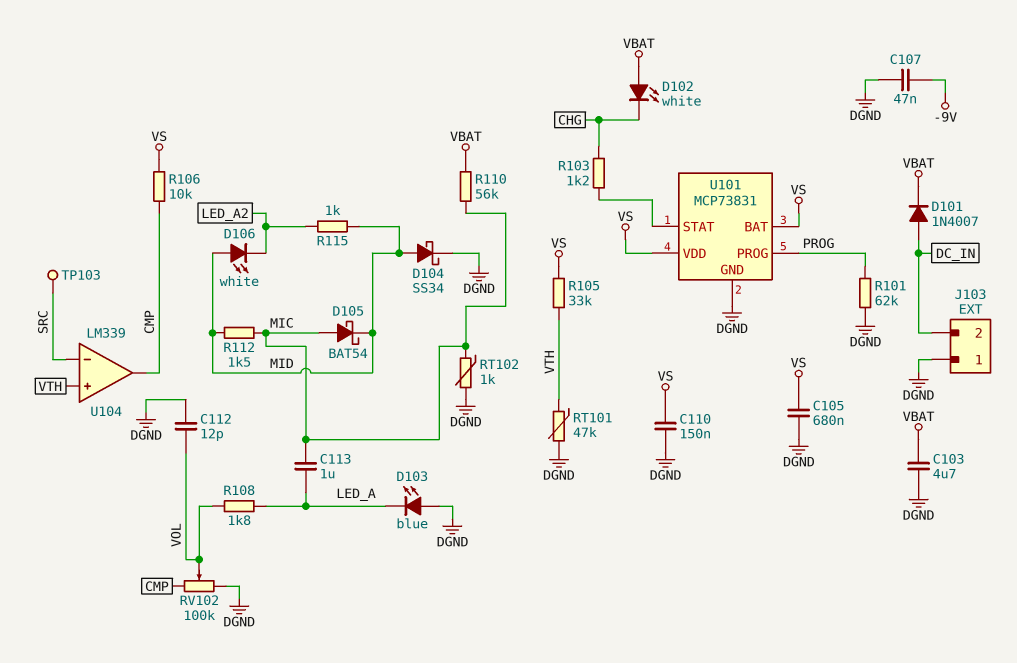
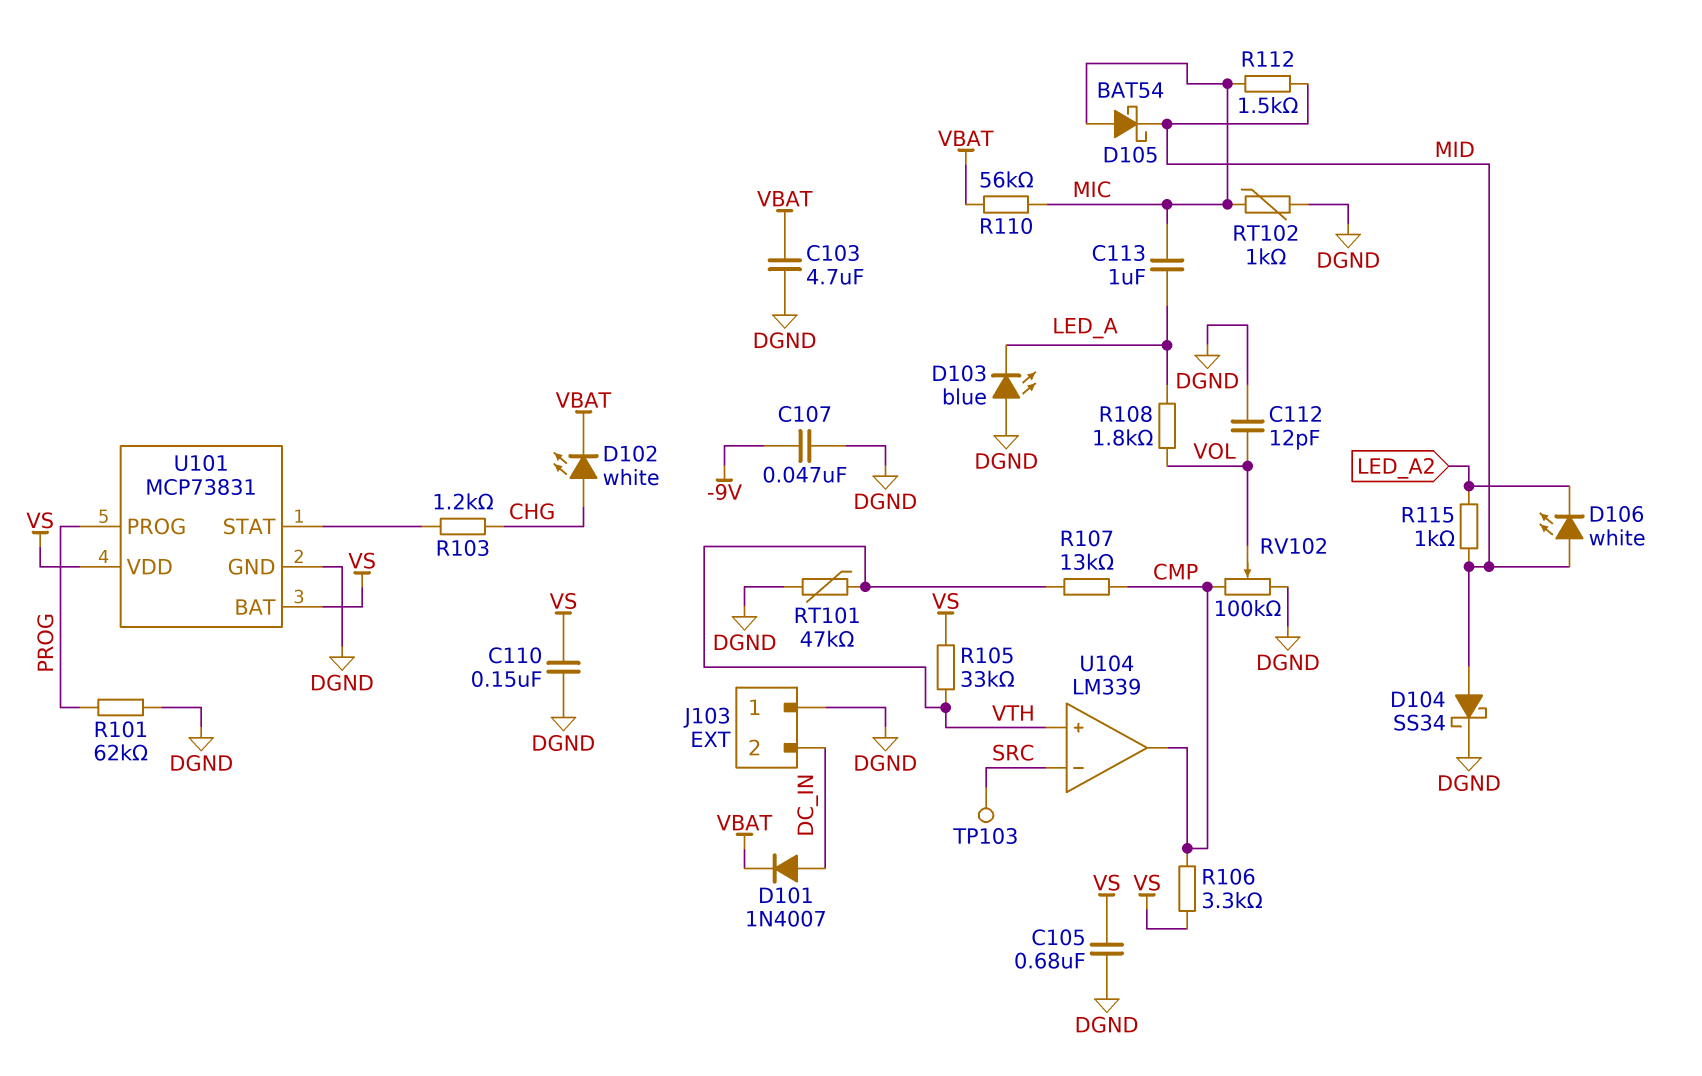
D102: LED white (A VBAT, K CHG) -> LED white (A CHG, K VBAT)
R106: 10k (CMP, VS) -> 3.3k (CMP, VS)
R107: none -> 13k (CMP, VTH)

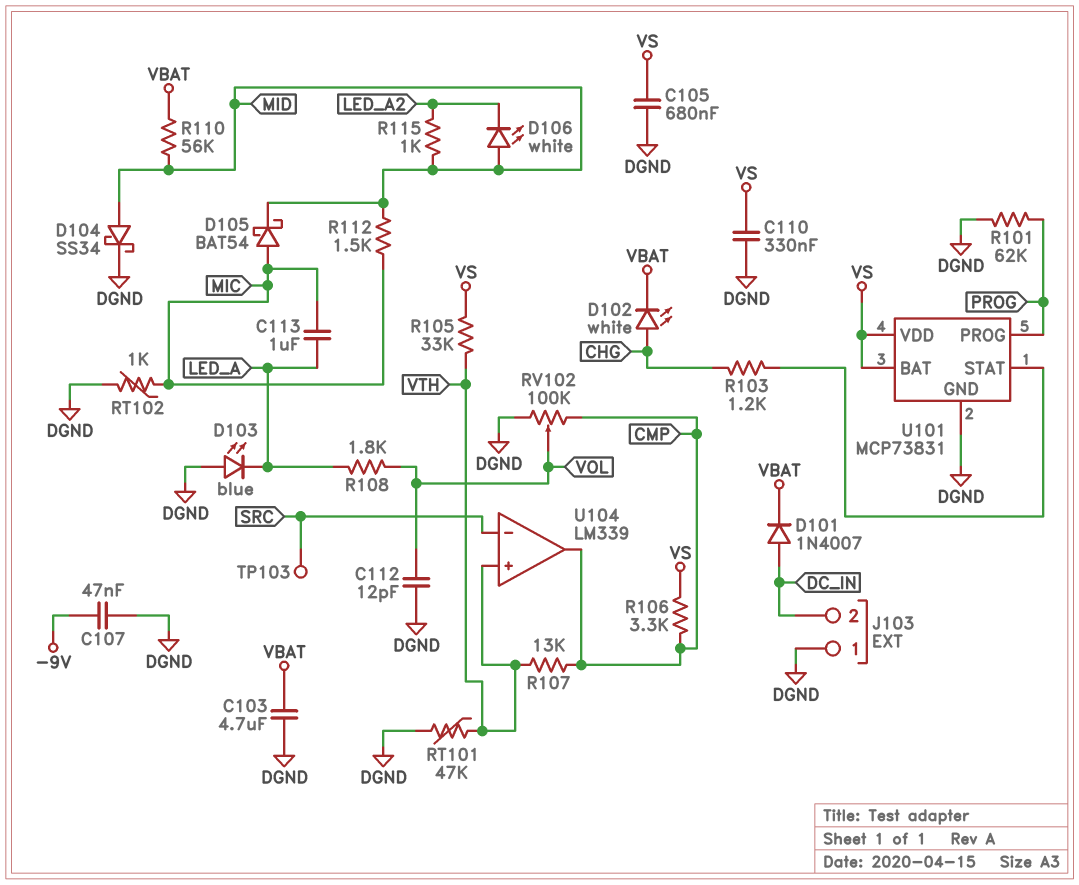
C110: 150nF (DGND, VS) -> 330nF (DGND, VS)
R110: 56k (MIC, VBAT) -> 56k (MID, VBAT)

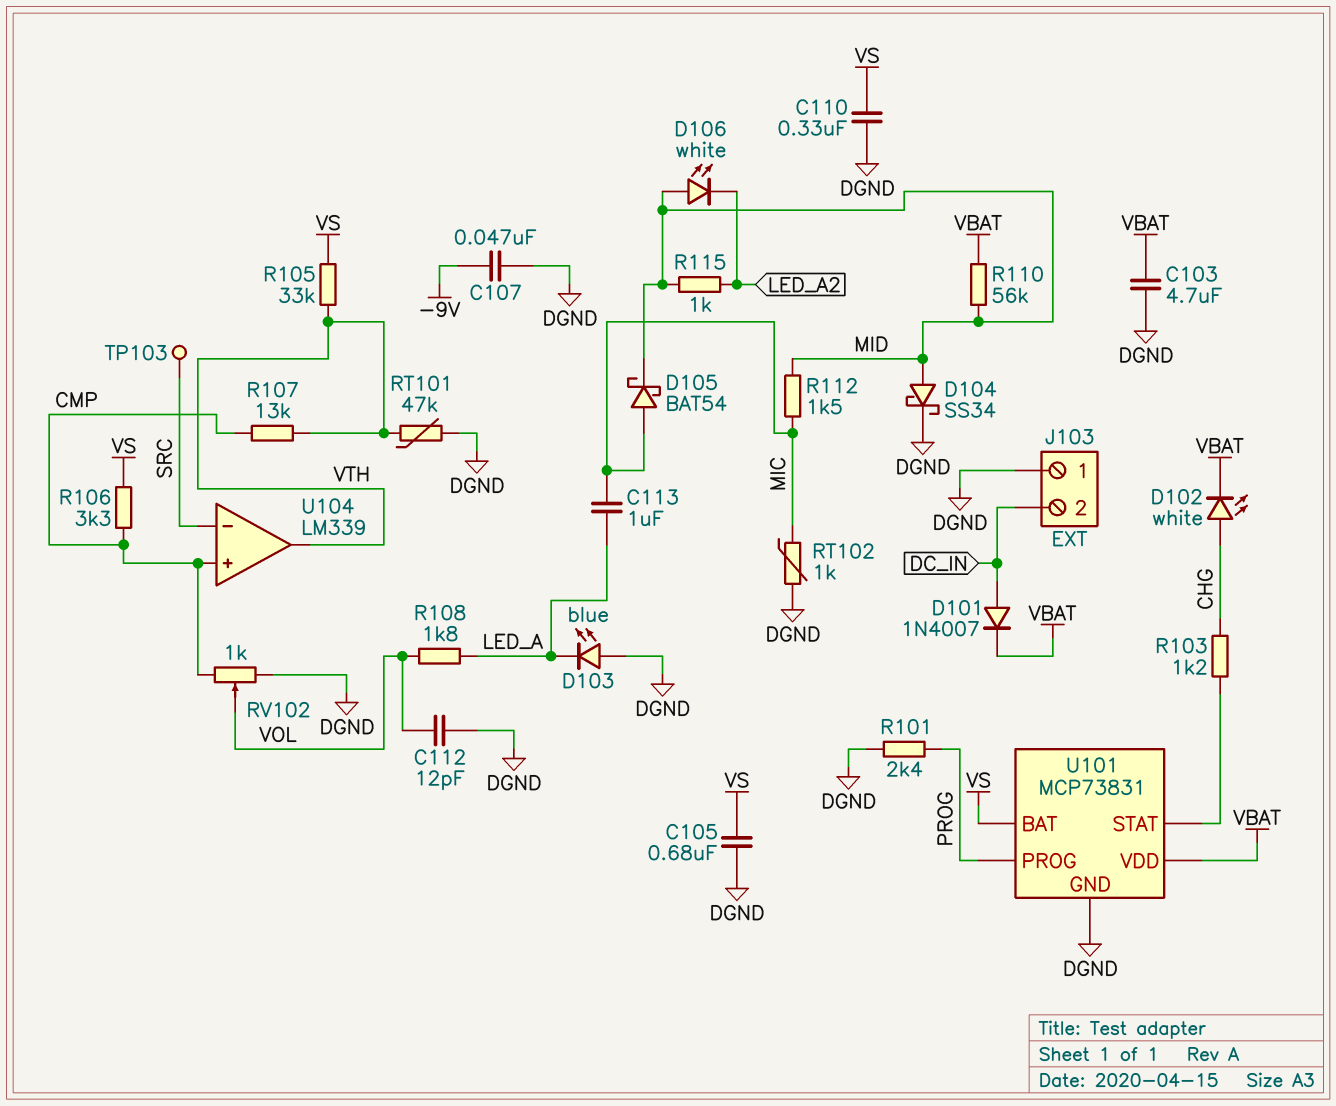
R101: 62k (DGND, PROG) -> 2.4k (DGND, PROG)
RV102: 100k (CMP, DGND, wiper VOL) -> 1k (CMP, DGND, wiper VOL)
U101 pin VDD: VS -> VBAT
U104 pin in+: VTH -> CMP
U104 pin out: CMP -> VTH

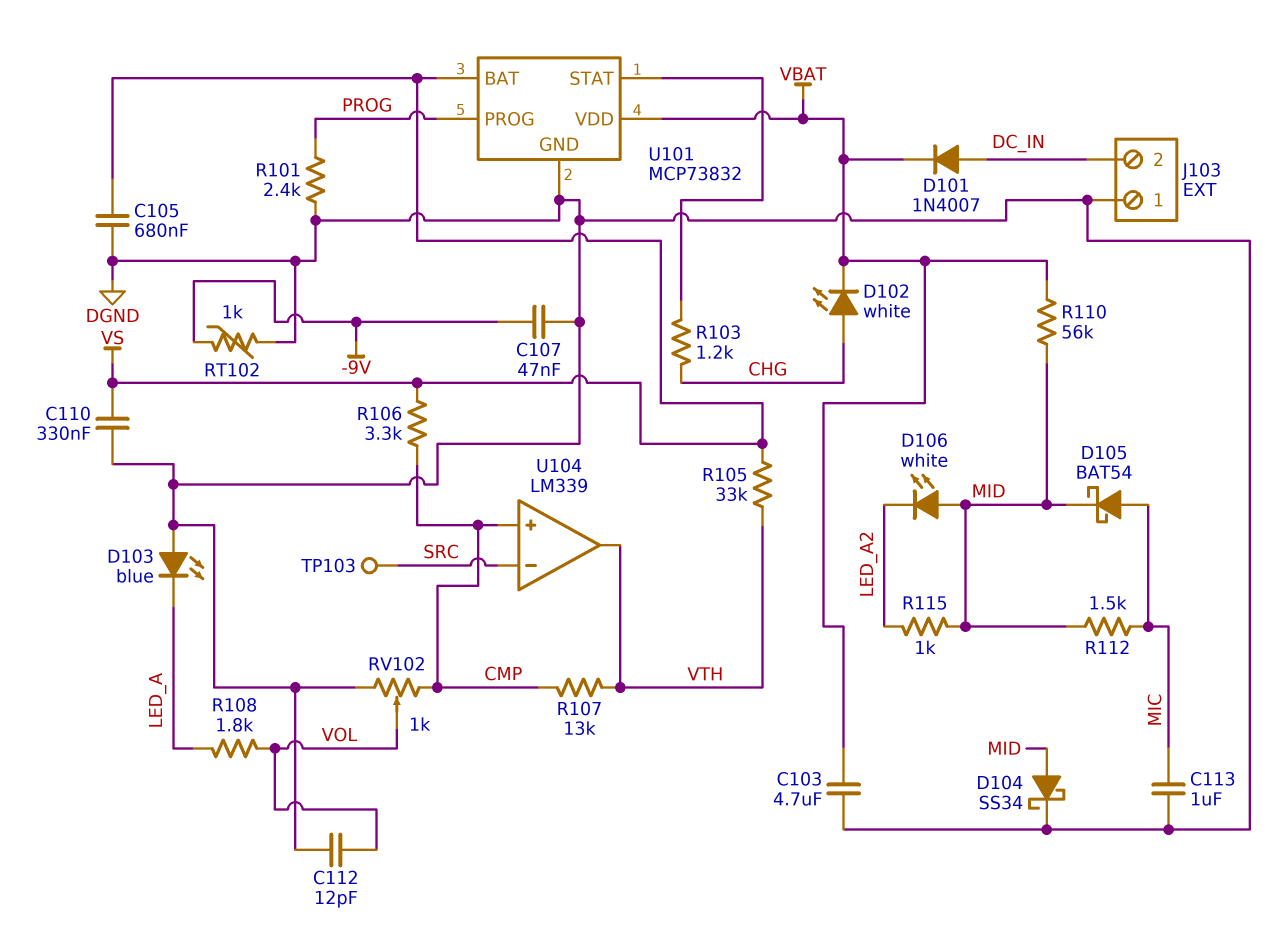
C113: 1uF (LED_A, MIC) -> 1uF (DGND, MIC)
RT101: 47k (DGND, VTH) -> none
RT102: 1k (DGND, MIC) -> 1k (-9V, DGND)
U101: MCP73831 -> MCP73832

